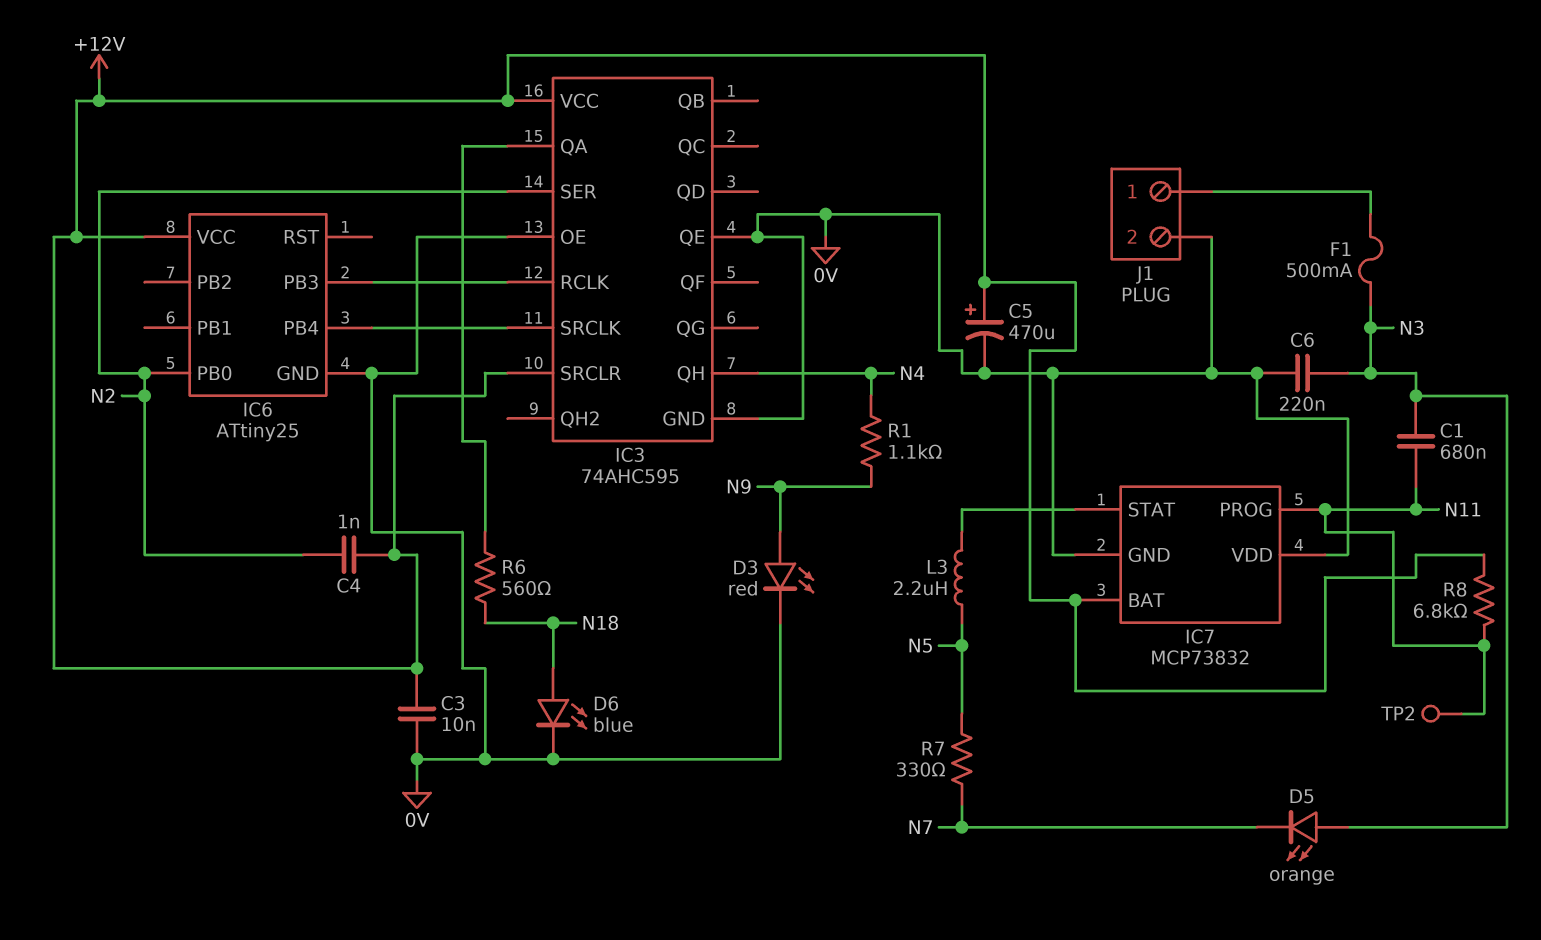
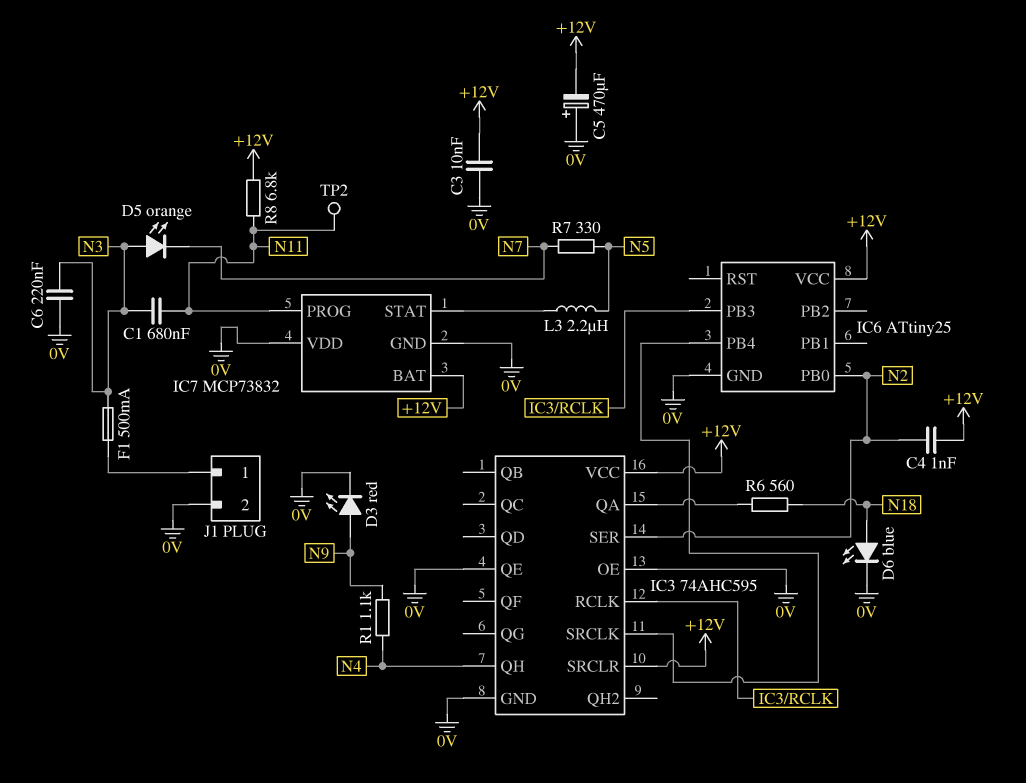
C5: 470uF (plus +12V, minus 0V) -> 470uF (plus 0V, minus +12V)

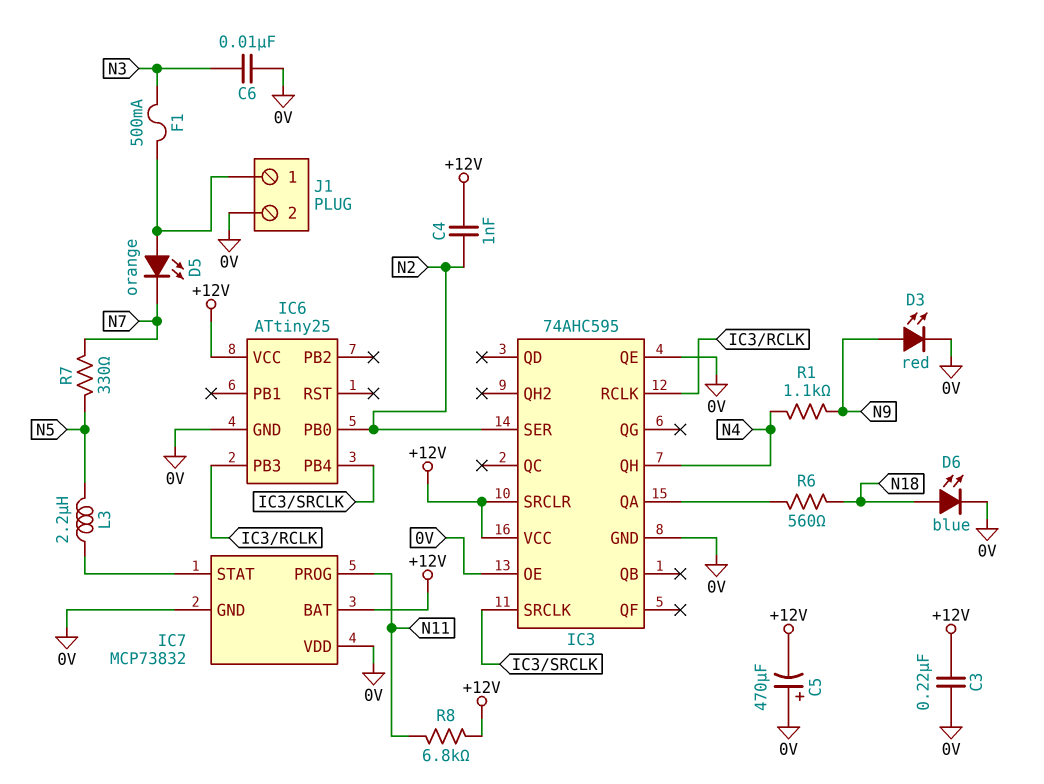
C1: 680nF (N3, N11) -> none
C3: 10nF (+12V, 0V) -> 220nF (+12V, 0V)
C6: 220nF (0V, N3) -> 10nF (0V, N3)
D5: LED orange (A N3, K N7) -> LED orange (A J1/1, K N7)
TP2: test point (N11) -> none

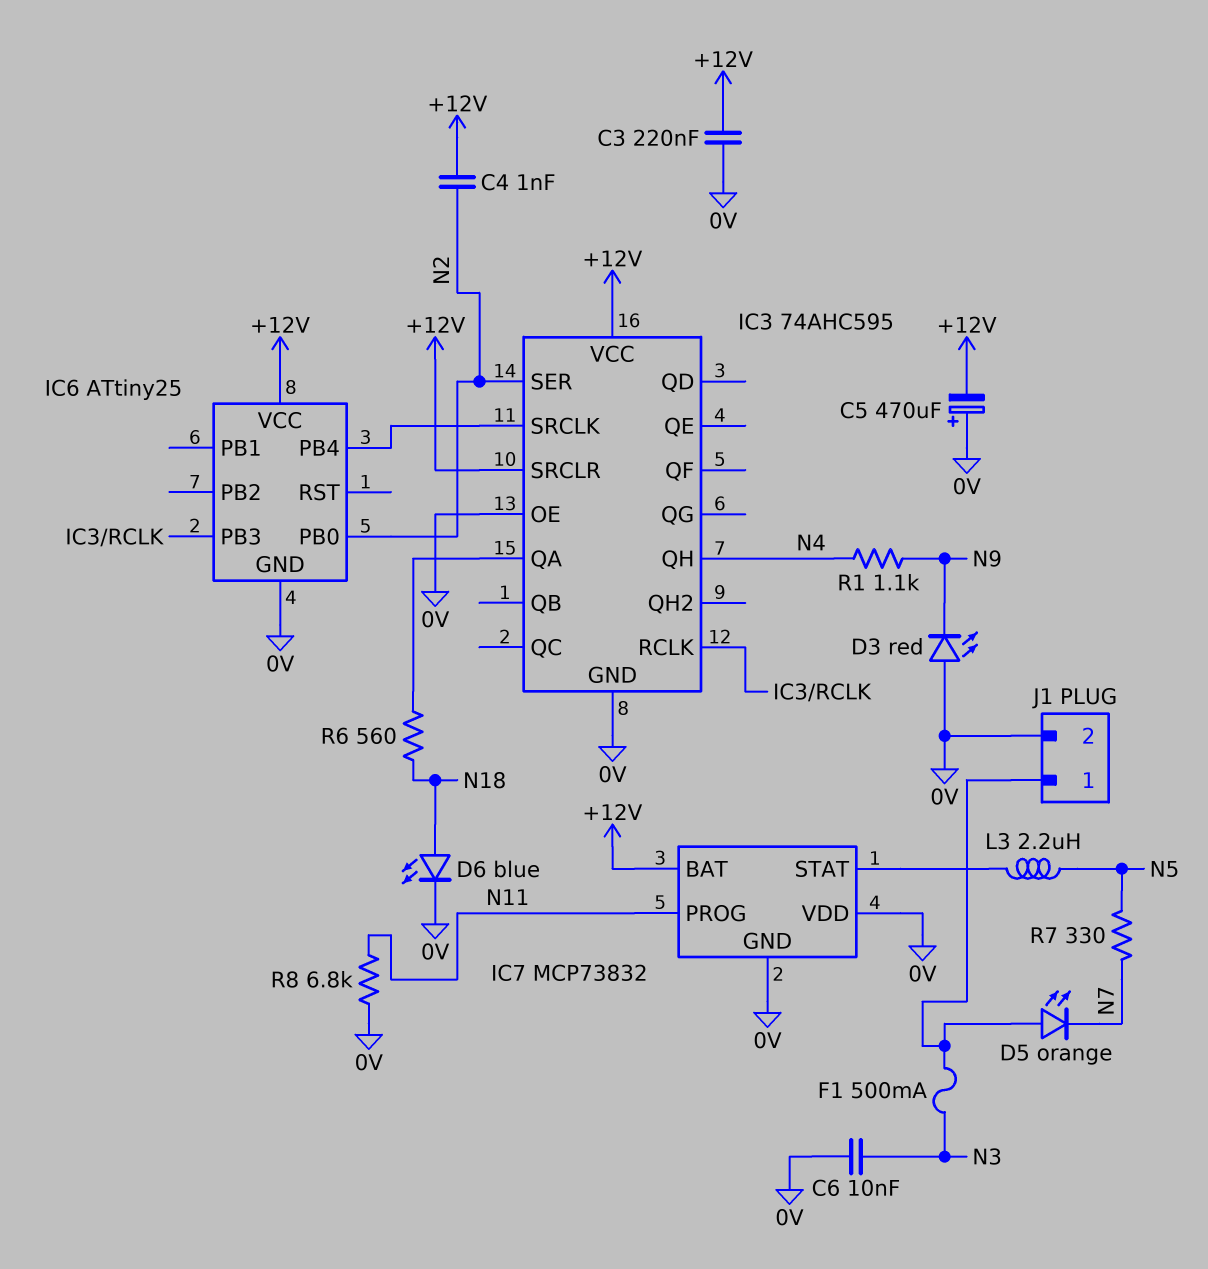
D3: LED red (A N9, K 0V) -> LED red (A 0V, K N9)
IC3 pin QE: 0V -> none
R8: 6.8k (+12V, N11) -> 6.8k (0V, N11)

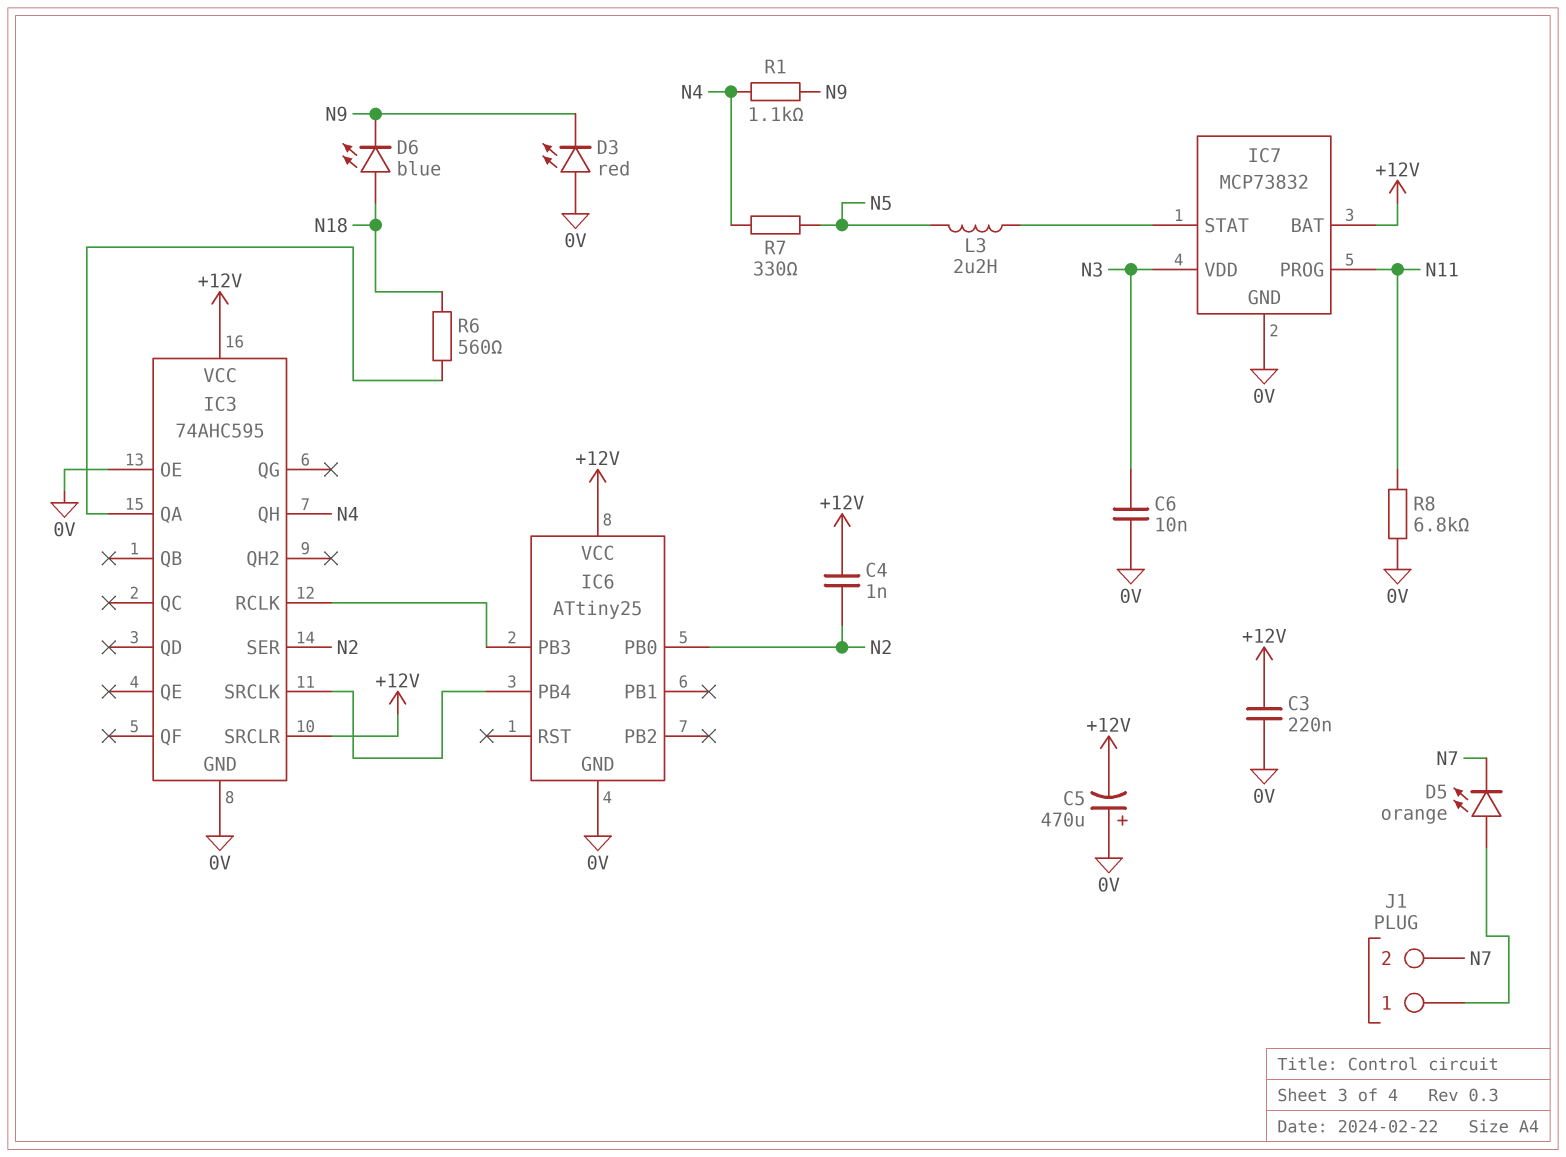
D6: LED blue (A N18, K 0V) -> LED blue (A N18, K N9)
F1: 500mA (J1/1, N3) -> none
IC7 pin VDD: 0V -> N3
J1 pin 2: 0V -> N7
R7: 330 (N5, N7) -> 330 (N4, N5)

